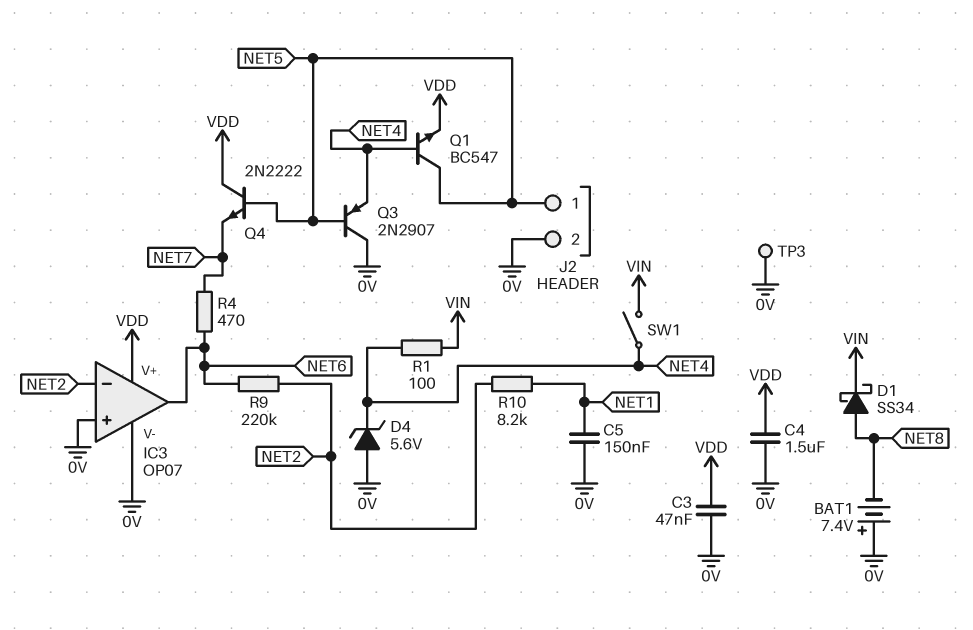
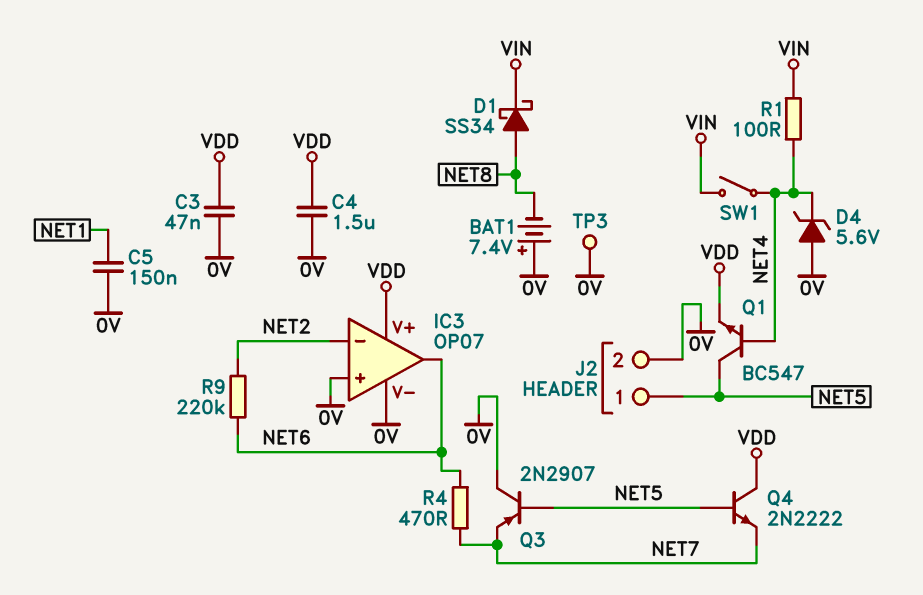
Q3: PNP 2N2907 (B NET5, C 0V, E NET4) -> PNP 2N2907 (B NET5, C 0V, E NET7)
R10: 8.2k (NET1, NET2) -> none

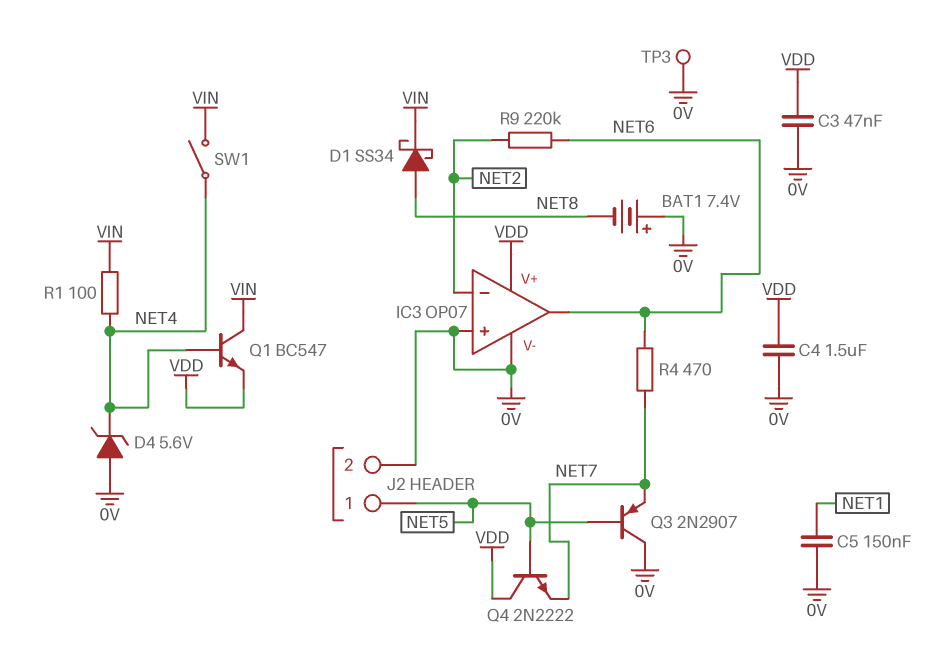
Q1: NPN BC547 (B NET4, C NET5, E VDD) -> NPN BC547 (B NET4, C VIN, E VDD)

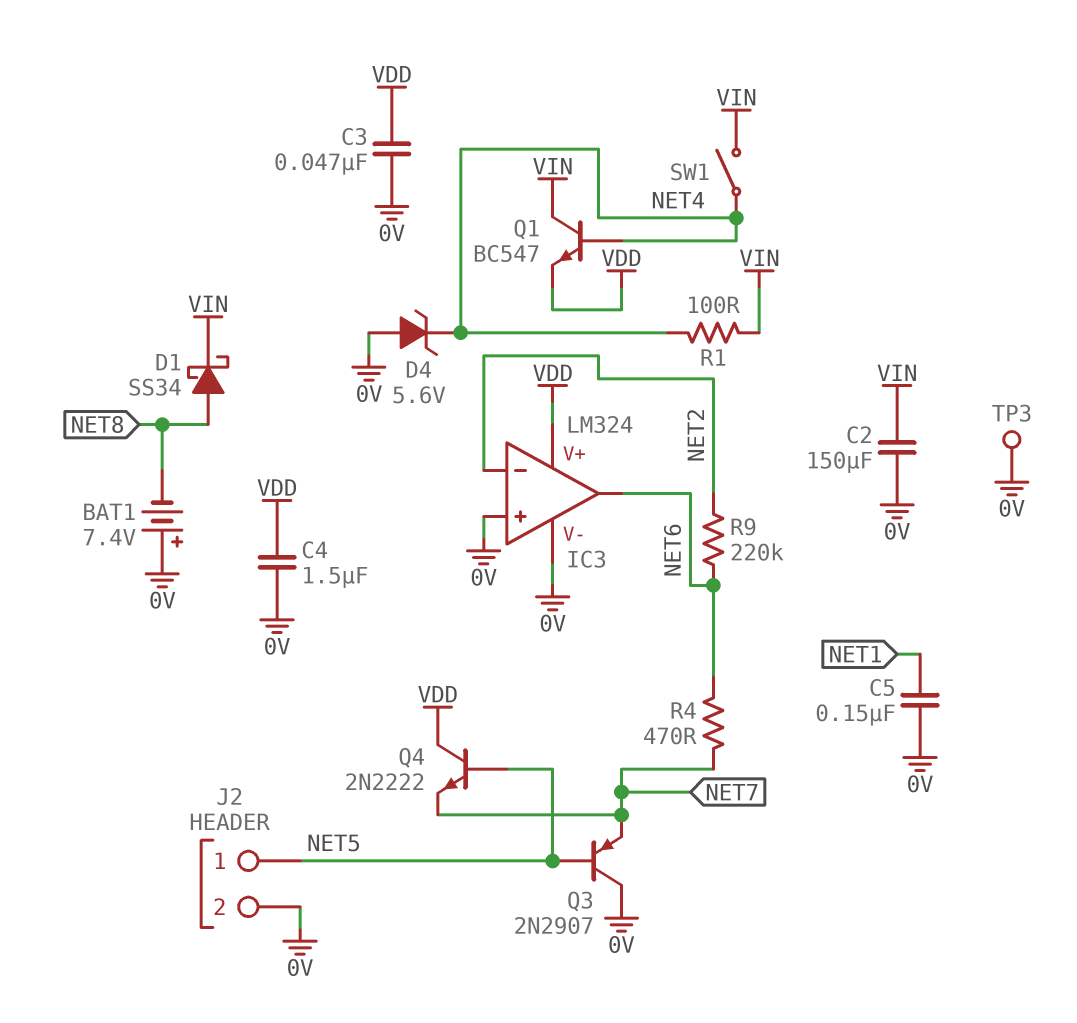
C2: none -> 150uF (0V, VIN)
IC3: OP07 -> LM324

